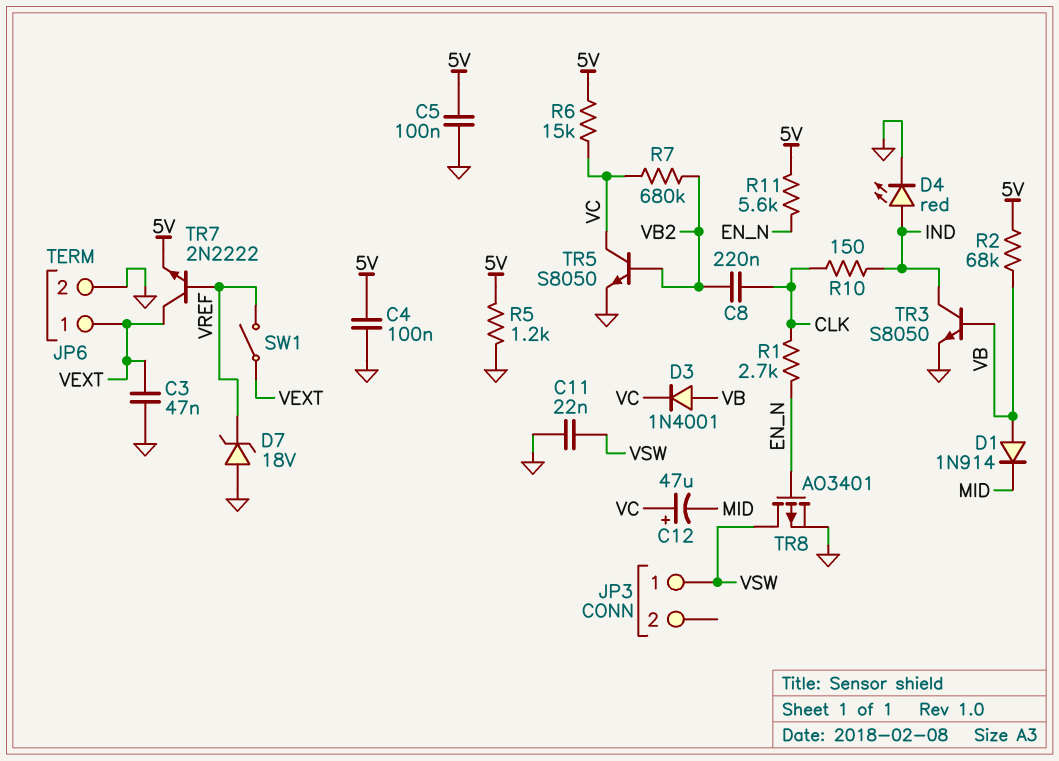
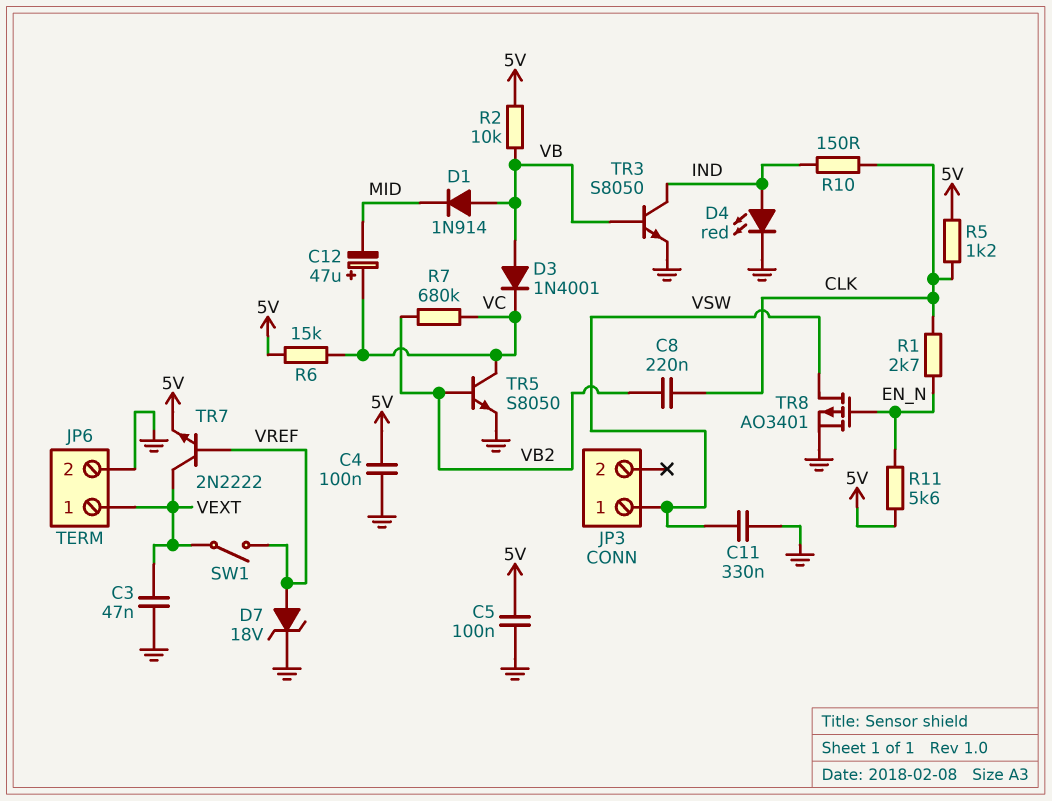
C11: 22nF (GND, VSW) -> 330nF (GND, VSW)
D7: zener 18V (A GND, K VREF) -> zener 18V (A VREF, K GND)
R2: 68k (5V, VB) -> 10k (5V, VB)
R5: 1.2k (5V, GND) -> 1.2k (5V, CLK)

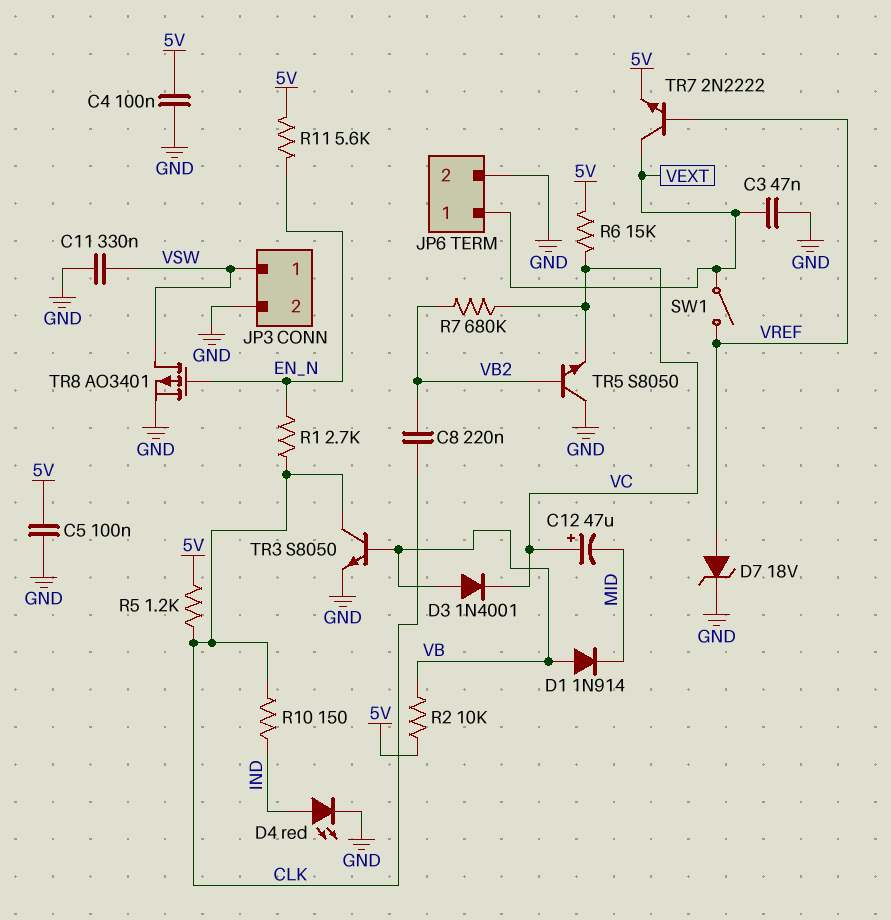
JP3 pin 2: none -> GND
TR3: NPN S8050 (B VB, C IND, E GND) -> NPN S8050 (B VB, C CLK, E GND)
TR5: NPN S8050 (B VB2, C VC, E GND) -> NPN S8050 (B VB2, C GND, E VC)

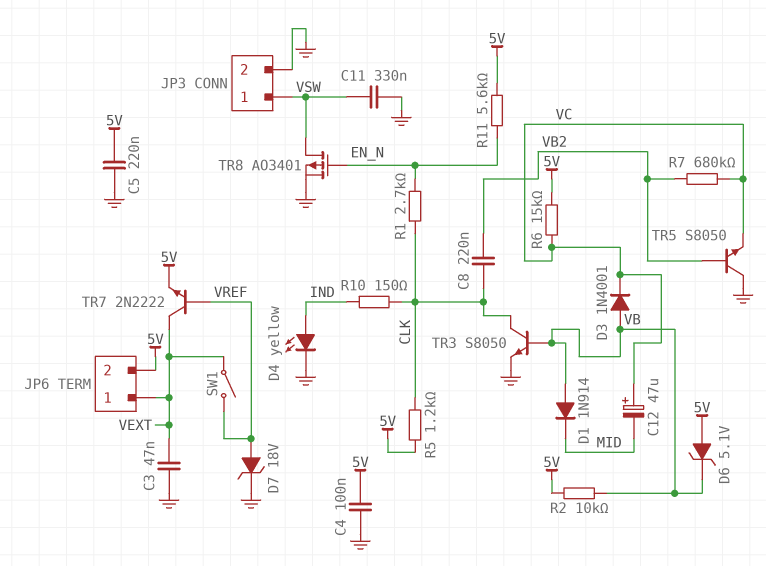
C5: 100nF (5V, GND) -> 220nF (5V, GND)
D4: LED red (A IND, K GND) -> LED yellow (A IND, K GND)
D6: none -> zener 5.1V (A 5V, K VB)
JP6 pin 2: GND -> 5V

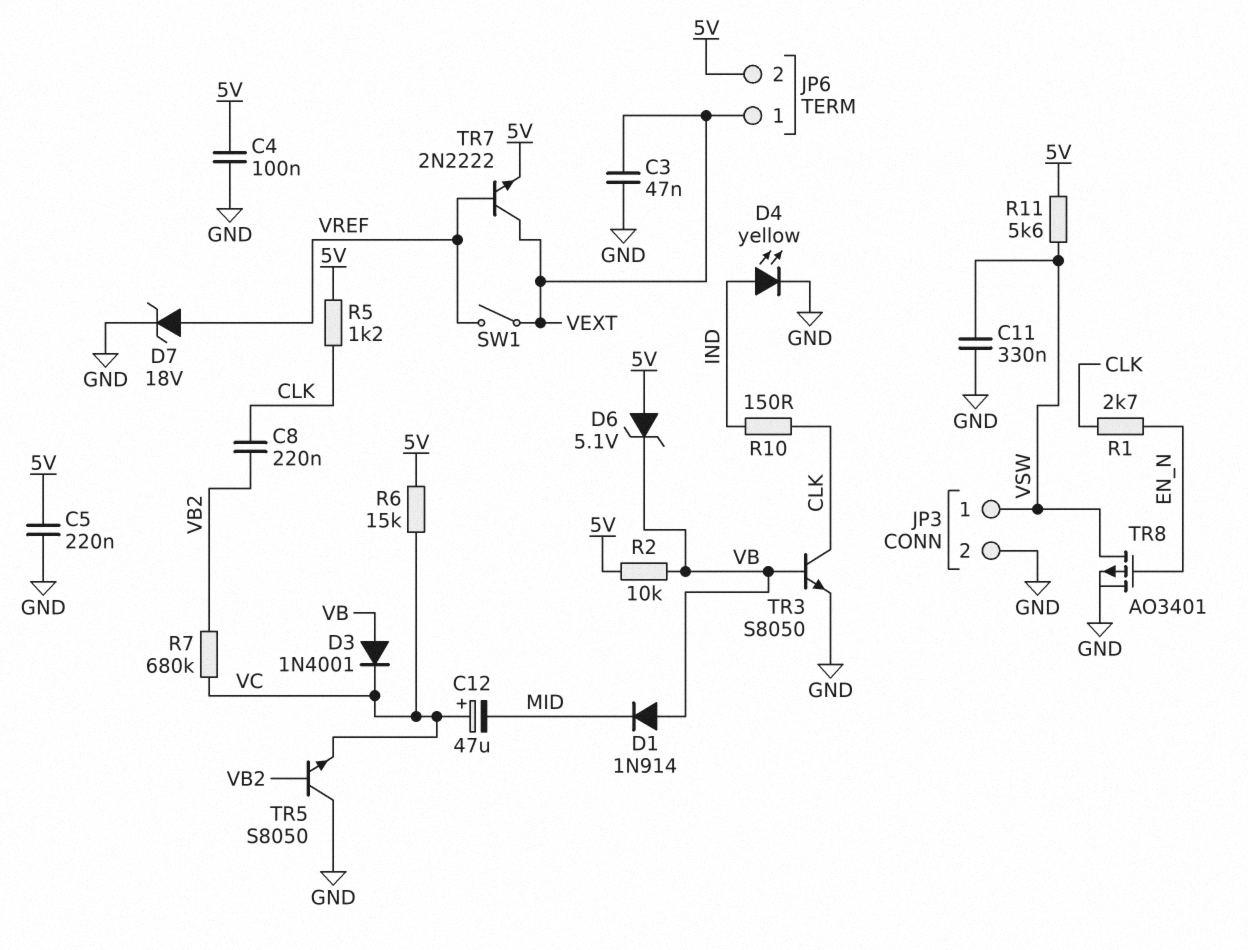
R11: 5.6k (5V, EN_N) -> 5.6k (5V, VSW)

